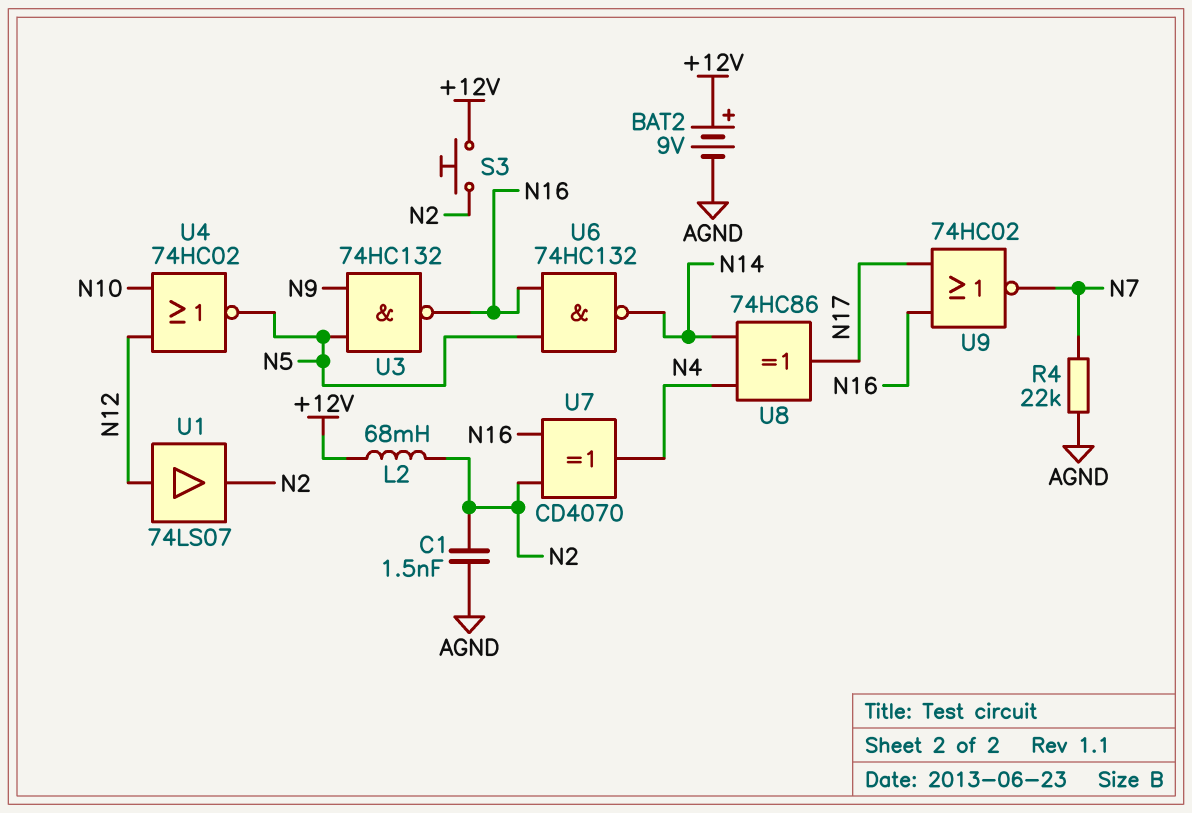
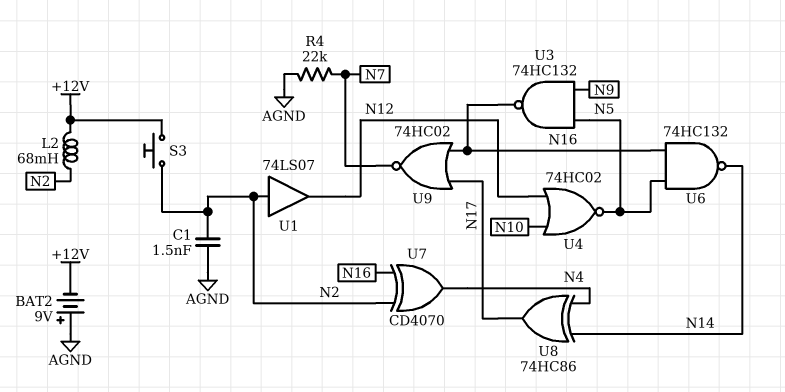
BAT2: 9V (plus +12V, minus AGND) -> 9V (plus AGND, minus +12V)
U1: buffer 74LS07 (in N12, out N2) -> buffer 74LS07 (in N2, out N12)

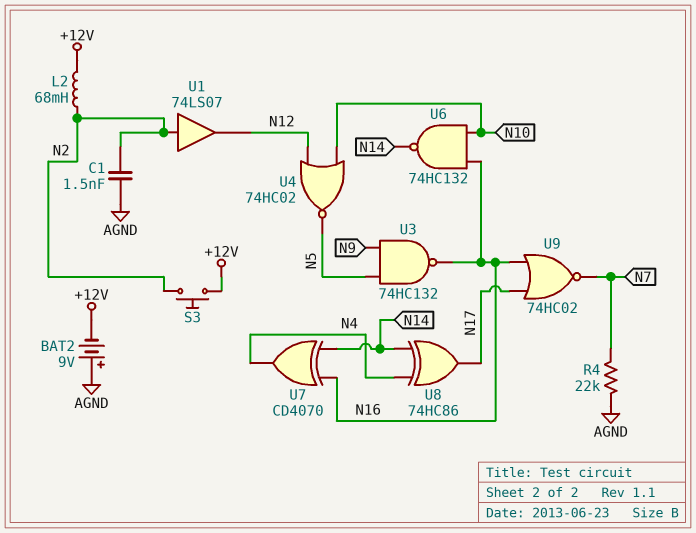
U6: NAND 74HC132 (in N5, in N16, out N14) -> NAND 74HC132 (in N10, in N16, out N14)
U7: XOR CD4070 (in N2, in N16, out N4) -> XOR CD4070 (in N14, in N16, out N4)

